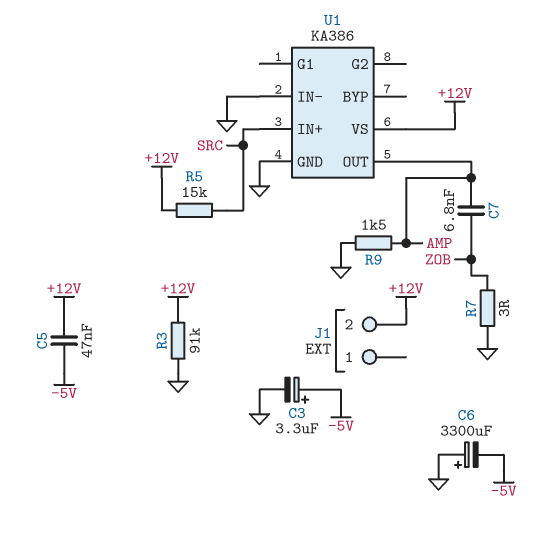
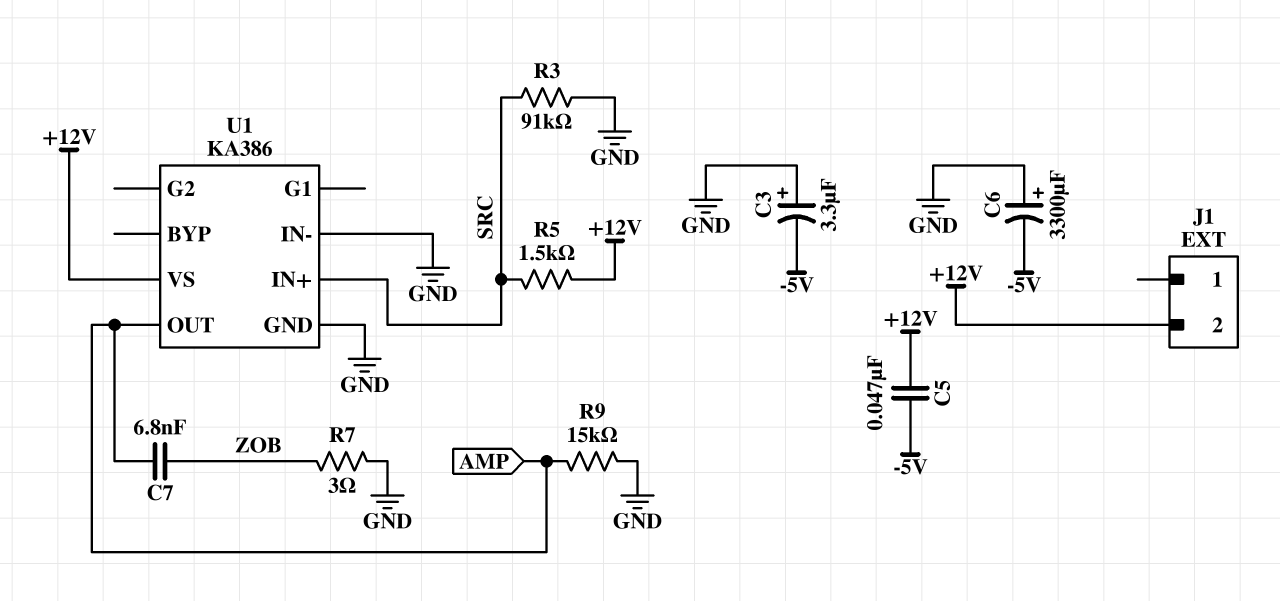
C3: 3.3uF (plus -5V, minus GND) -> 3.3uF (plus GND, minus -5V)
R3: 91k (+12V, GND) -> 91k (GND, SRC)
R5: 15k (+12V, SRC) -> 1.5k (+12V, SRC)
R9: 1.5k (AMP, GND) -> 15k (AMP, GND)

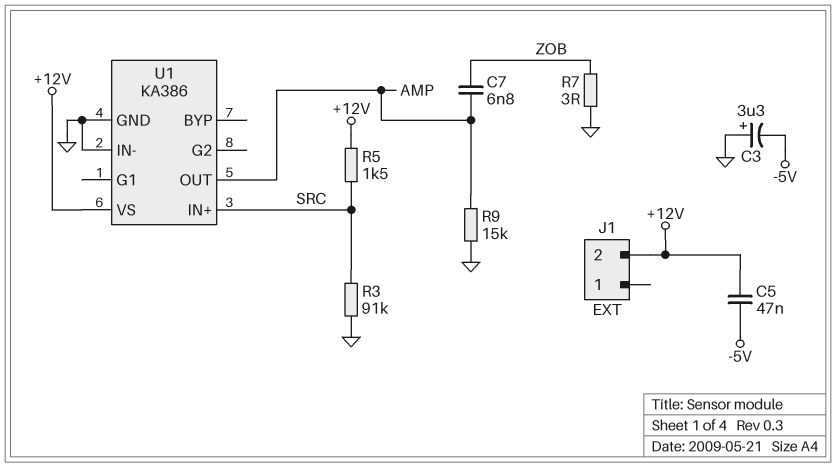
C6: 3300uF (plus GND, minus -5V) -> none

